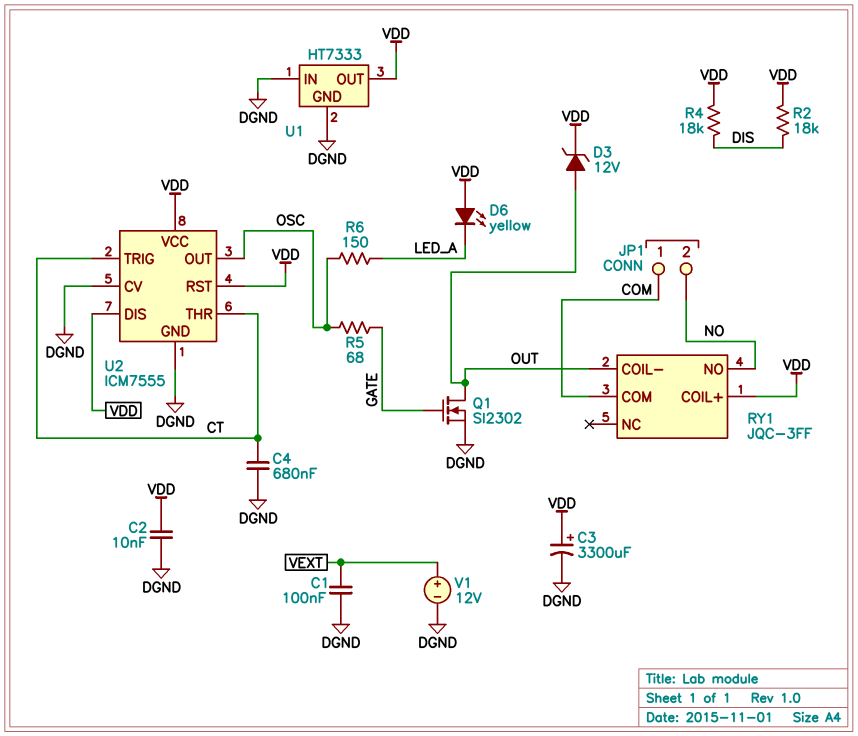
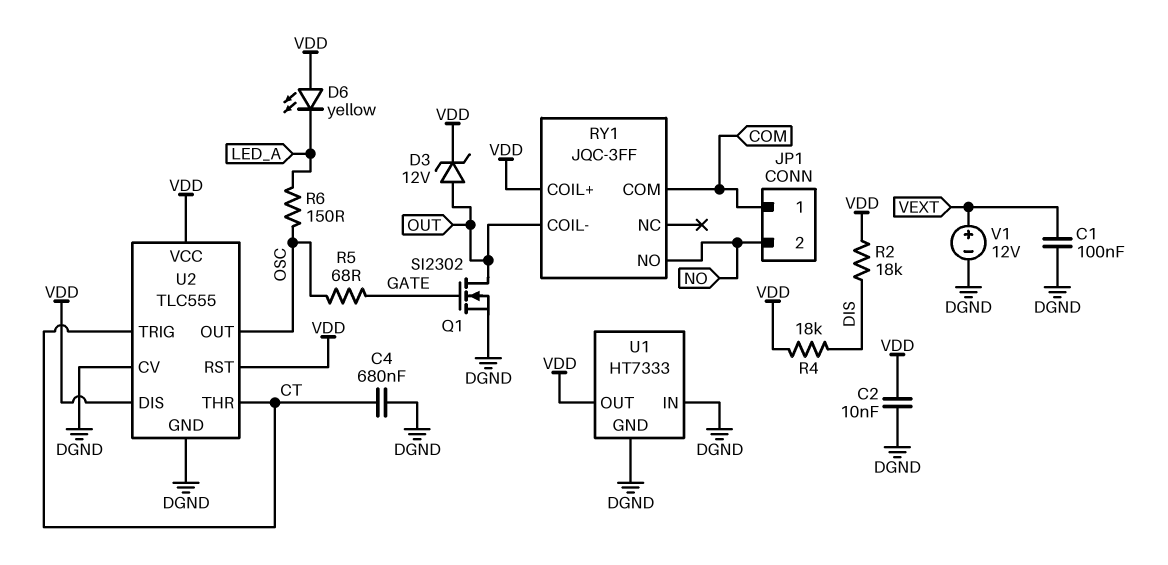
C3: 3300uF (plus VDD, minus DGND) -> none
U2: ICM7555 -> TLC555

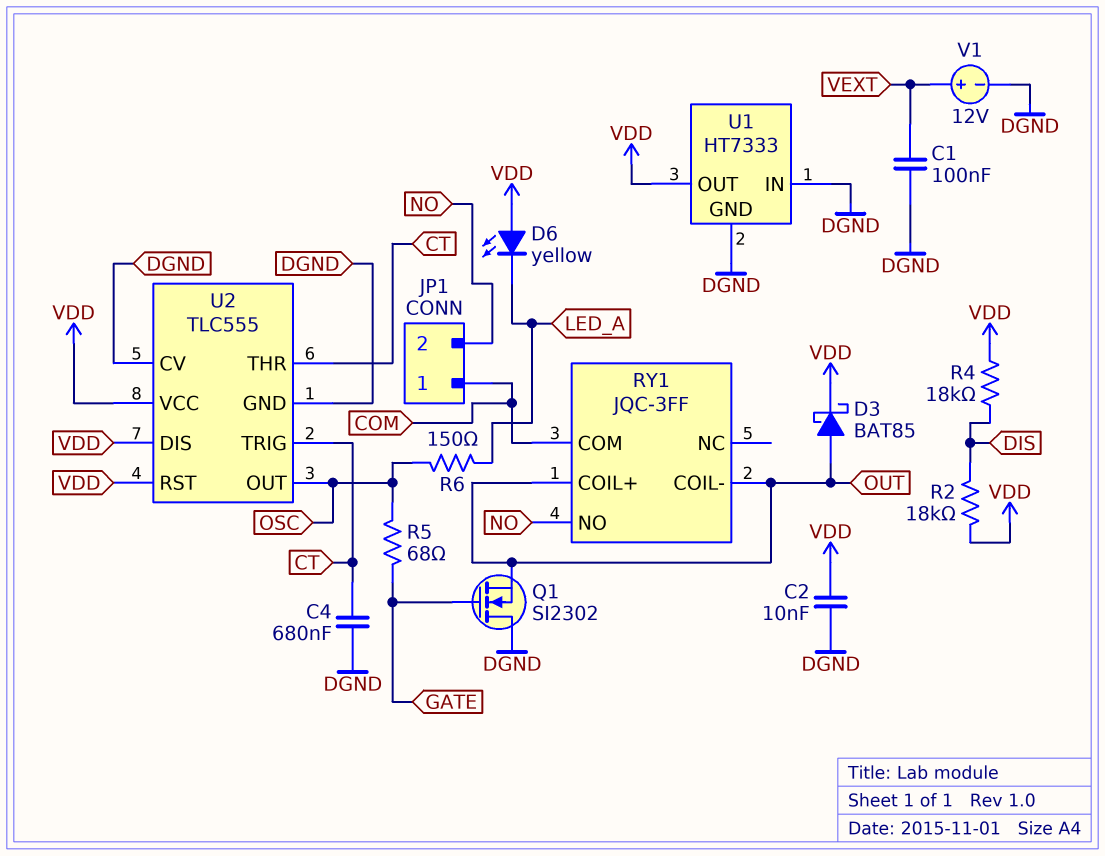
D3: zener 12V (A OUT, K VDD) -> schottky BAT85 (A OUT, K VDD)
Q1: NMOS SI2302 (G GATE, D OUT, S DGND) -> NMOS SI2302 (G GATE, D DGND, S OUT)
RY1 pin COIL+: VDD -> OUT

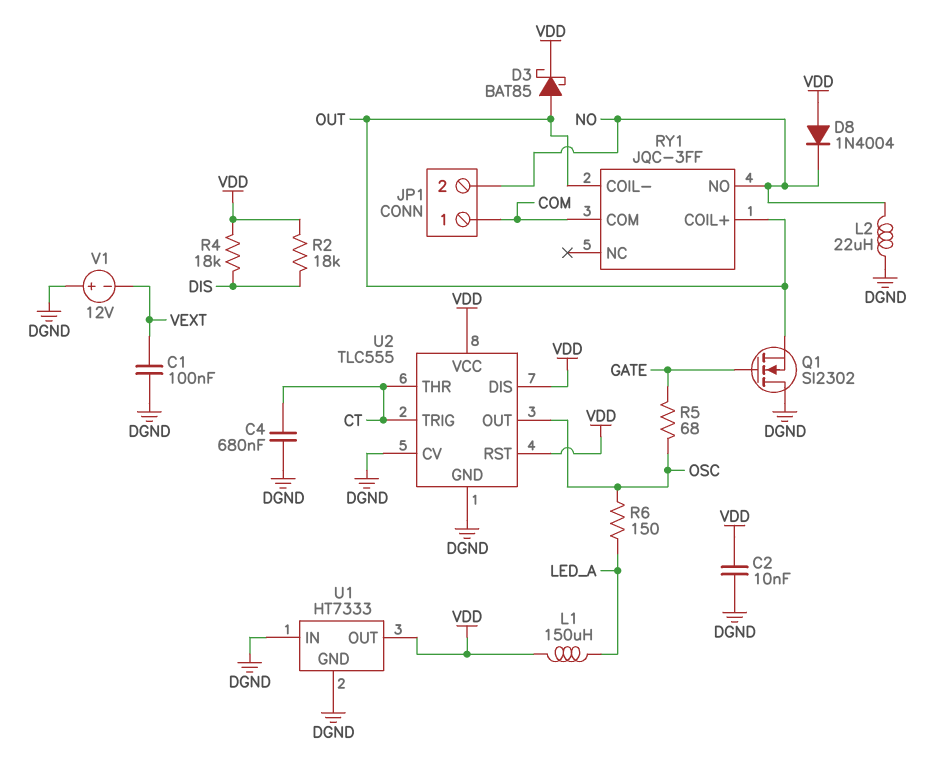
D6: LED yellow (A VDD, K LED_A) -> none
D8: none -> diode 1N4004 (A VDD, K NO)
L1: none -> 150uH (LED_A, VDD)
L2: none -> 22uH (DGND, NO)
V1: 12V (plus VEXT, minus DGND) -> 12V (plus DGND, minus VEXT)

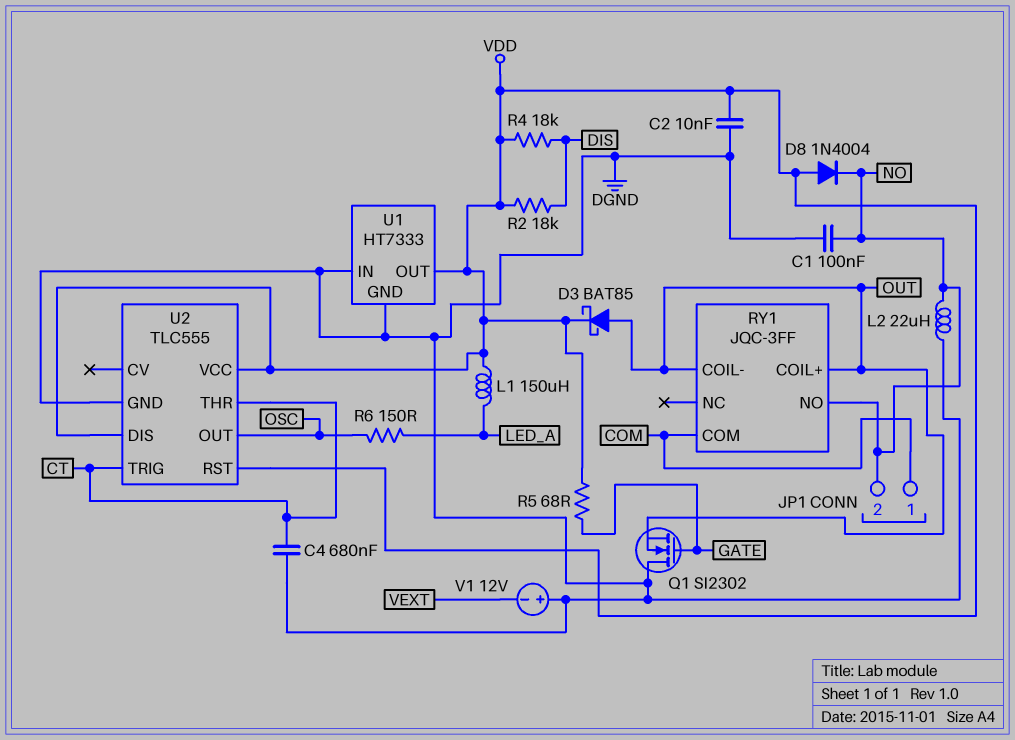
C1: 100nF (DGND, VEXT) -> 100nF (DGND, NO)
R5: 68 (GATE, OSC) -> 68 (GATE, VDD)
U2 pin CV: DGND -> none

